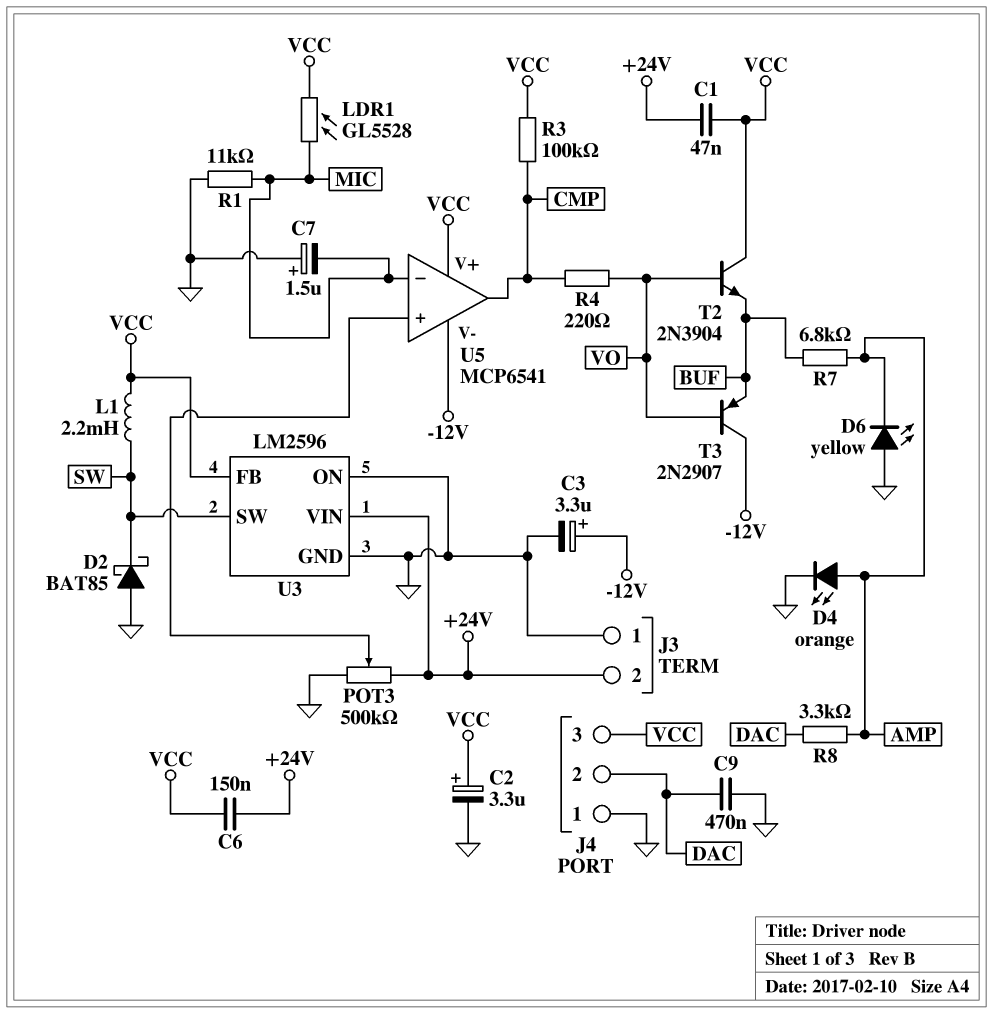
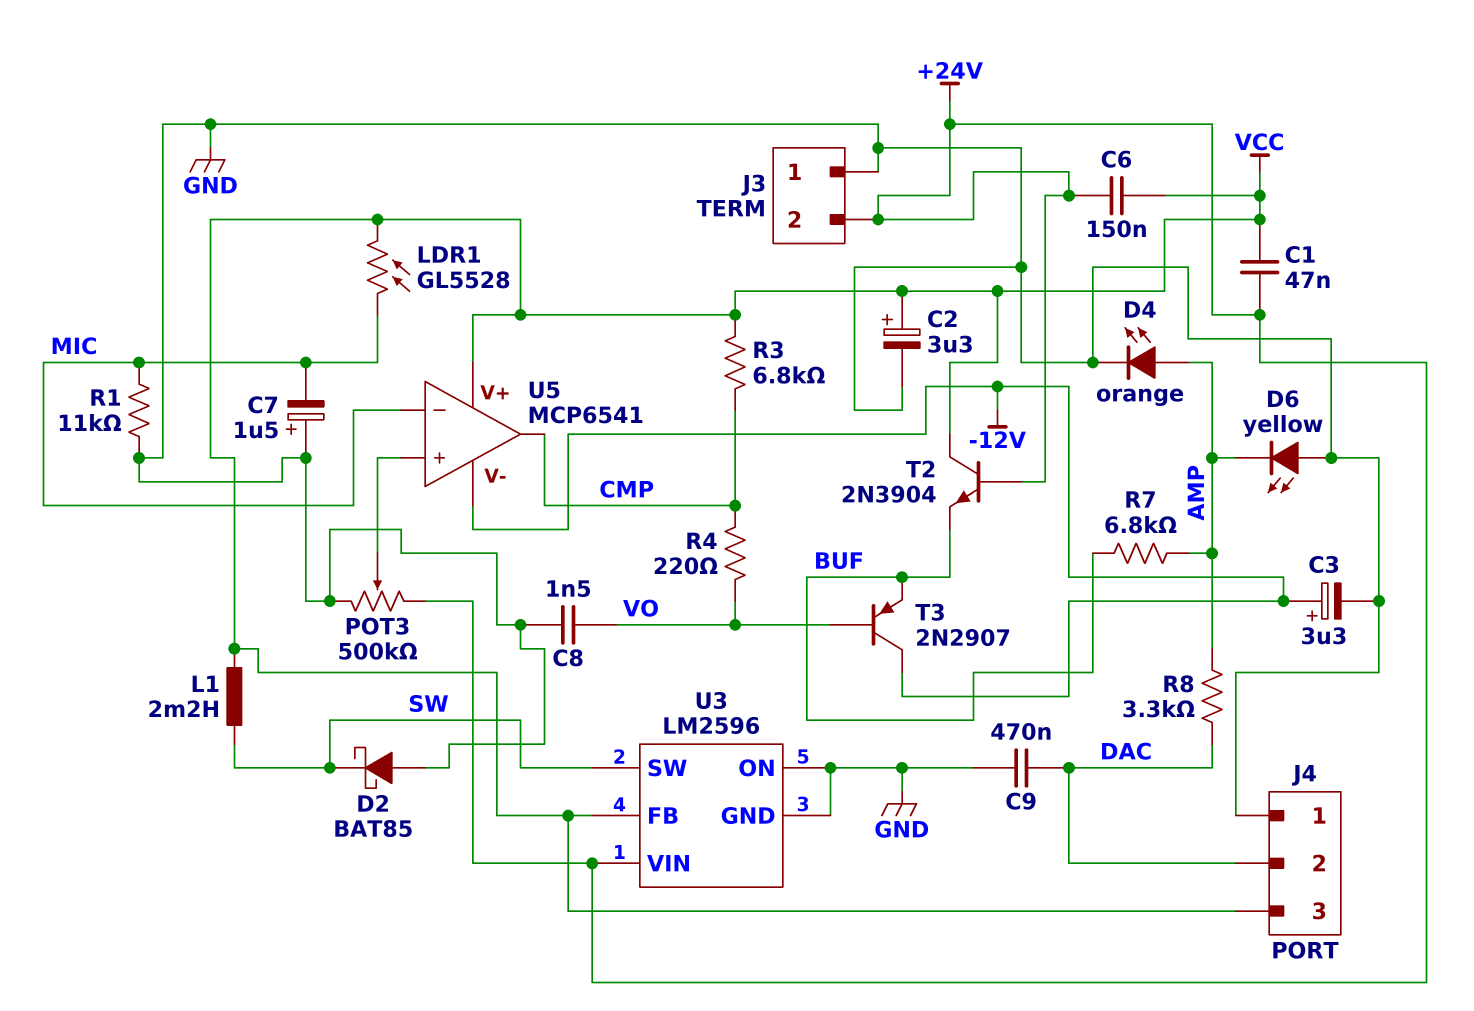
C8: none -> 1.5nF (GND, VO)
R3: 100k (CMP, VCC) -> 6.8k (CMP, VCC)
T2: NPN 2N3904 (B VO, C VCC, E BUF) -> NPN 2N3904 (B +24V, C VCC, E BUF)

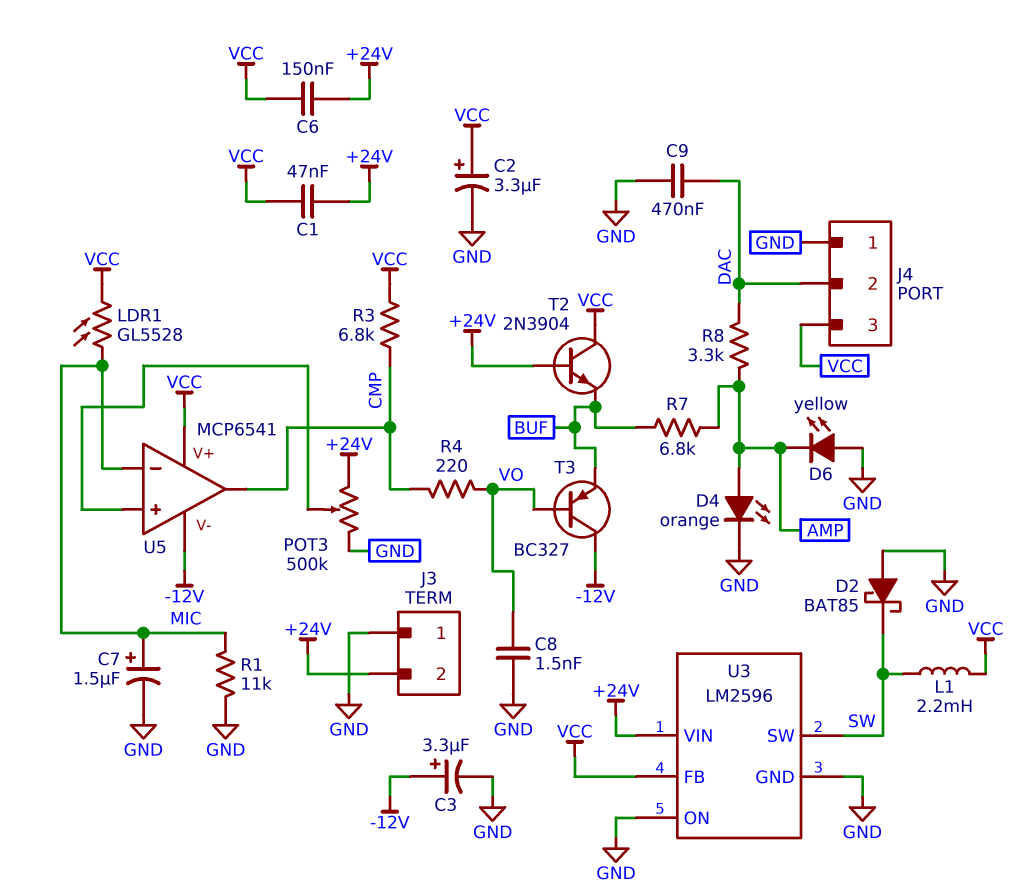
C7: 1.5uF (plus GND, minus MIC) -> 1.5uF (plus MIC, minus GND)
T3: PNP 2N2907 (B VO, C -12V, E BUF) -> PNP BC327 (B VO, C -12V, E BUF)

